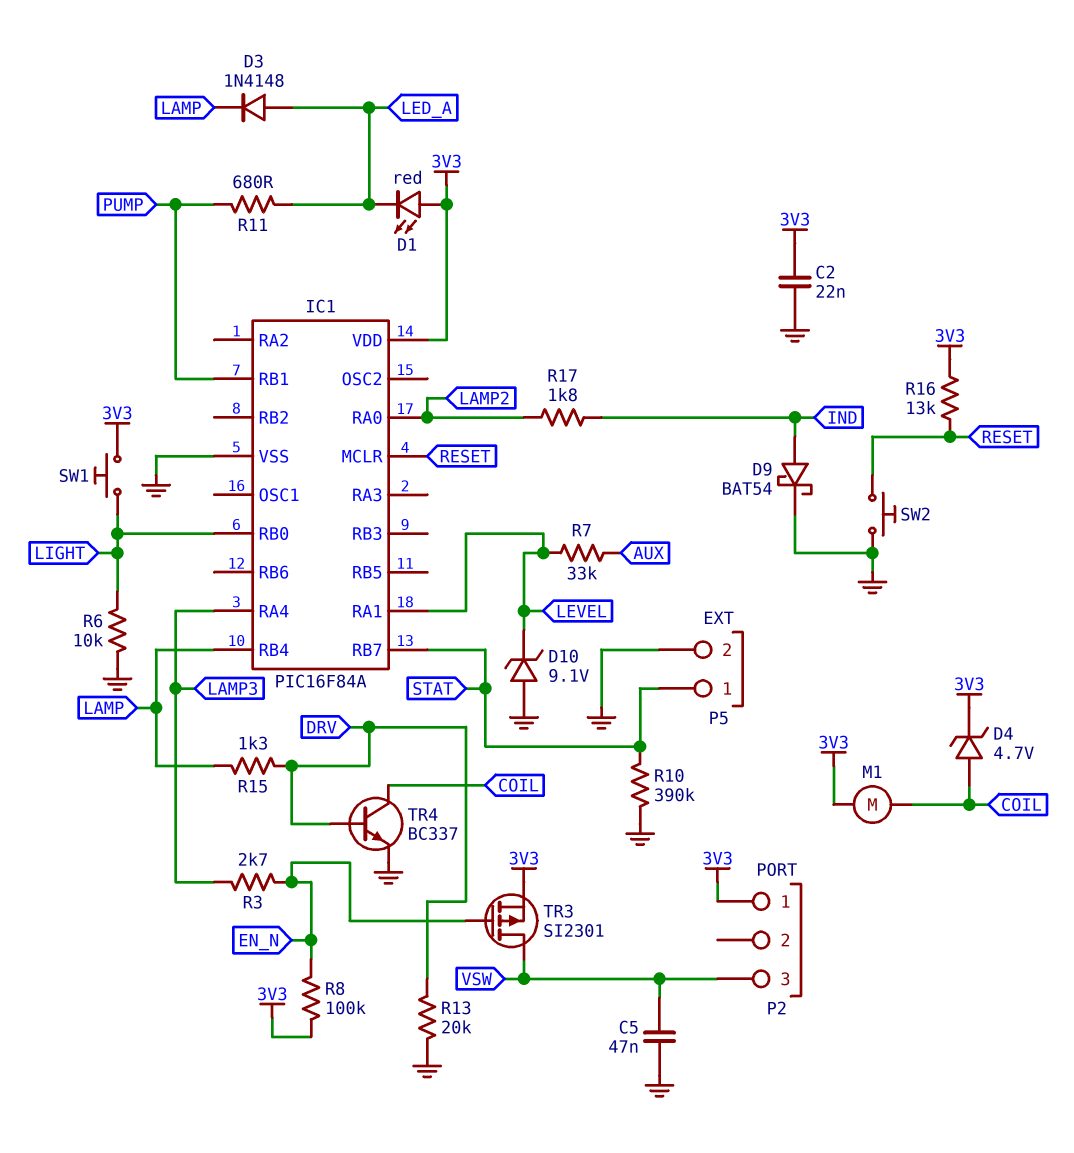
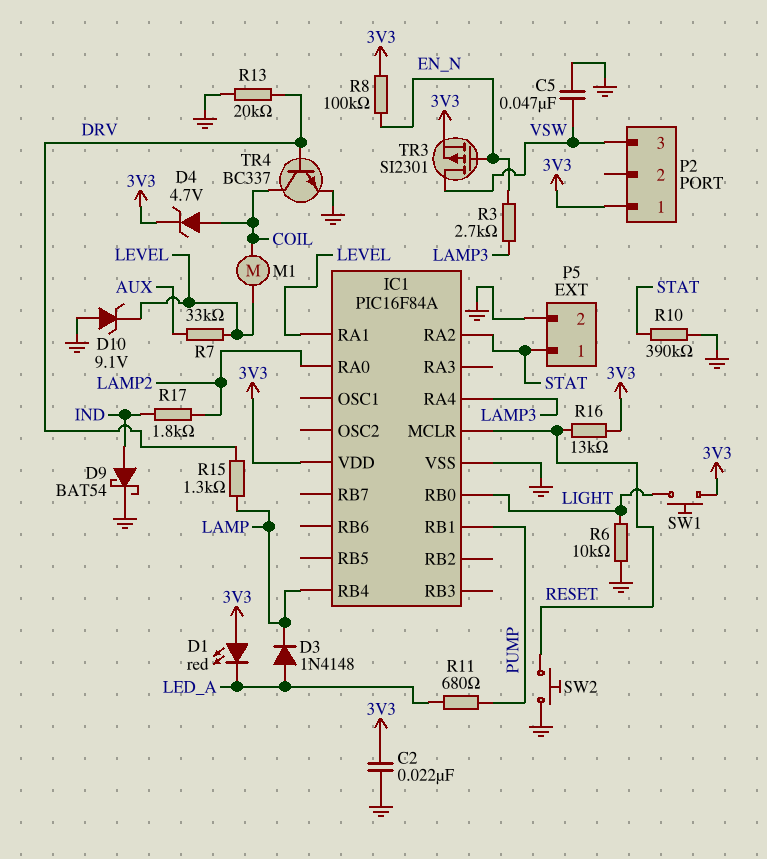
IC1 pin RA2: none -> STAT
IC1 pin RB7: STAT -> none
M1: motor (3V3, COIL) -> motor (COIL, LEVEL)

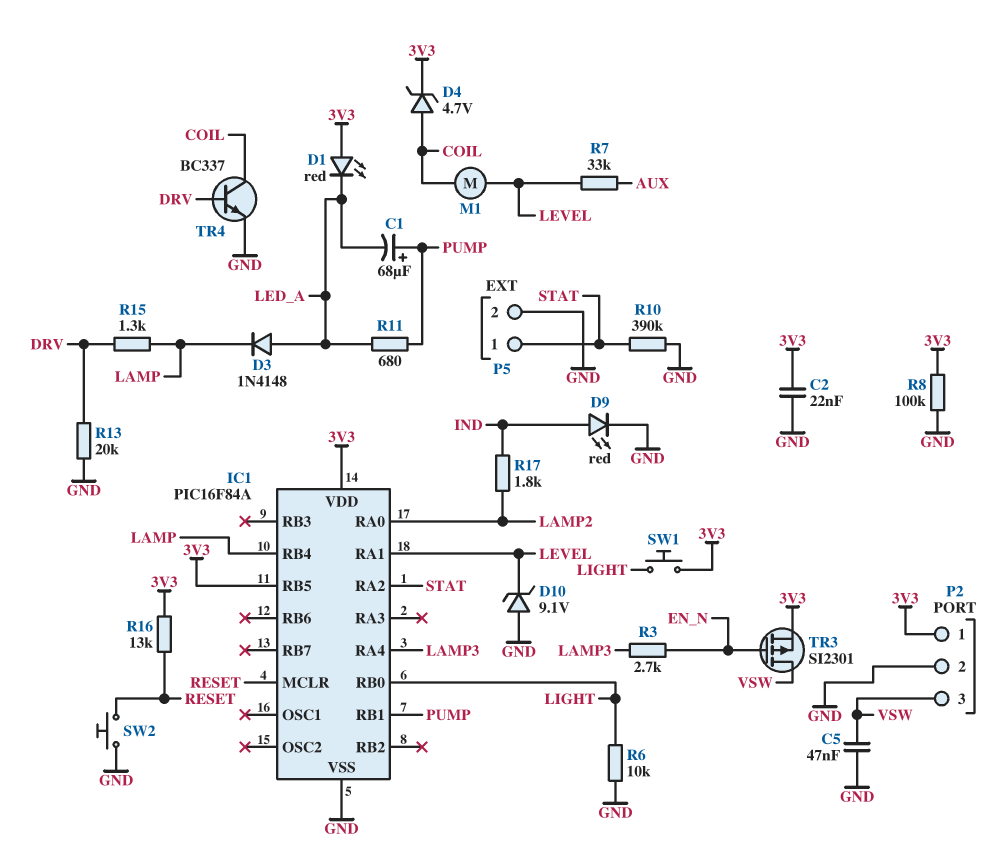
C1: none -> 68uF (plus PUMP, minus LED_A)
D9: schottky BAT54 (A IND, K GND) -> LED red (A IND, K GND)
IC1 pin RB5: none -> 3V3
P2 pin 2: none -> GND
R8: 100k (3V3, EN_N) -> 100k (3V3, GND)

